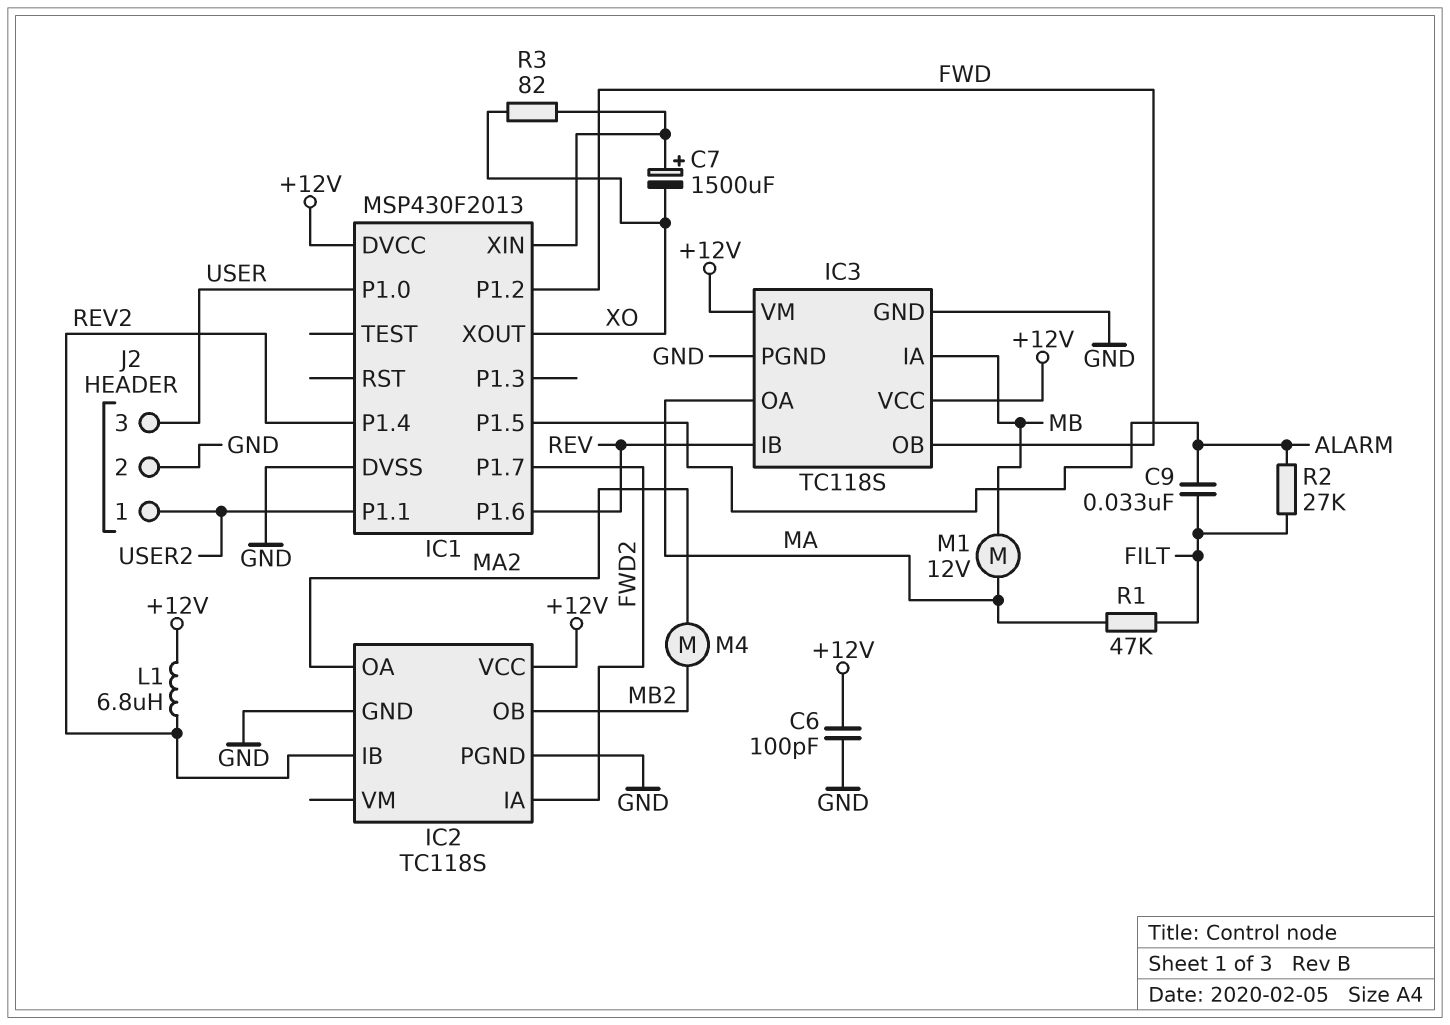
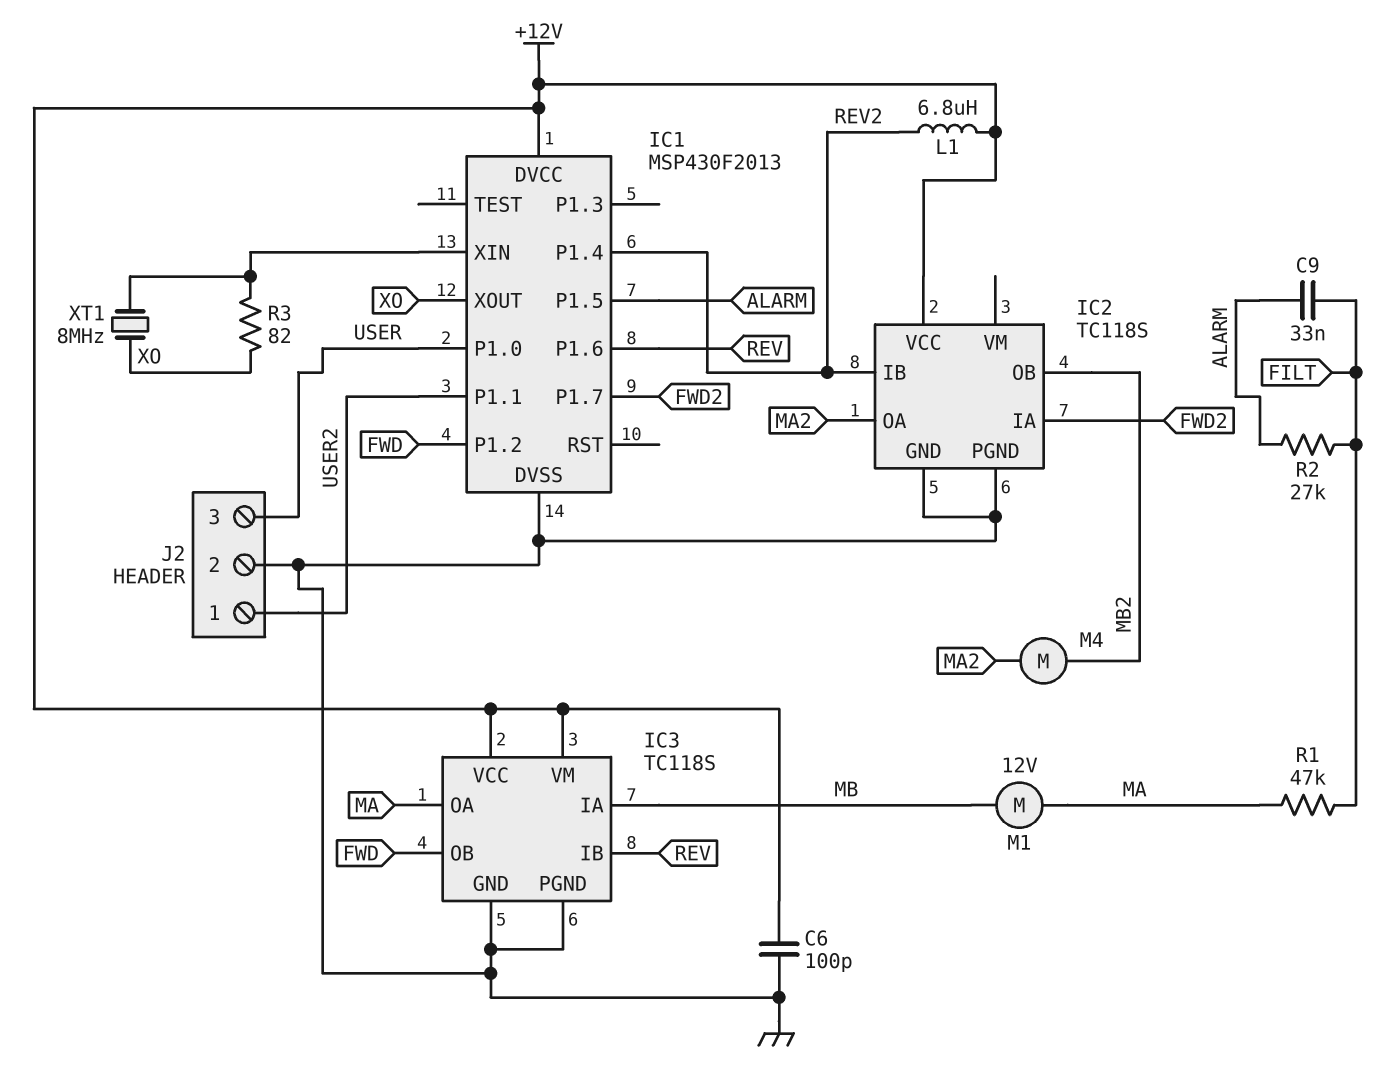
C7: 1500uF (plus IC1/XIN, minus XO) -> none
XT1: none -> 8MHz (IC1/XIN, XO)

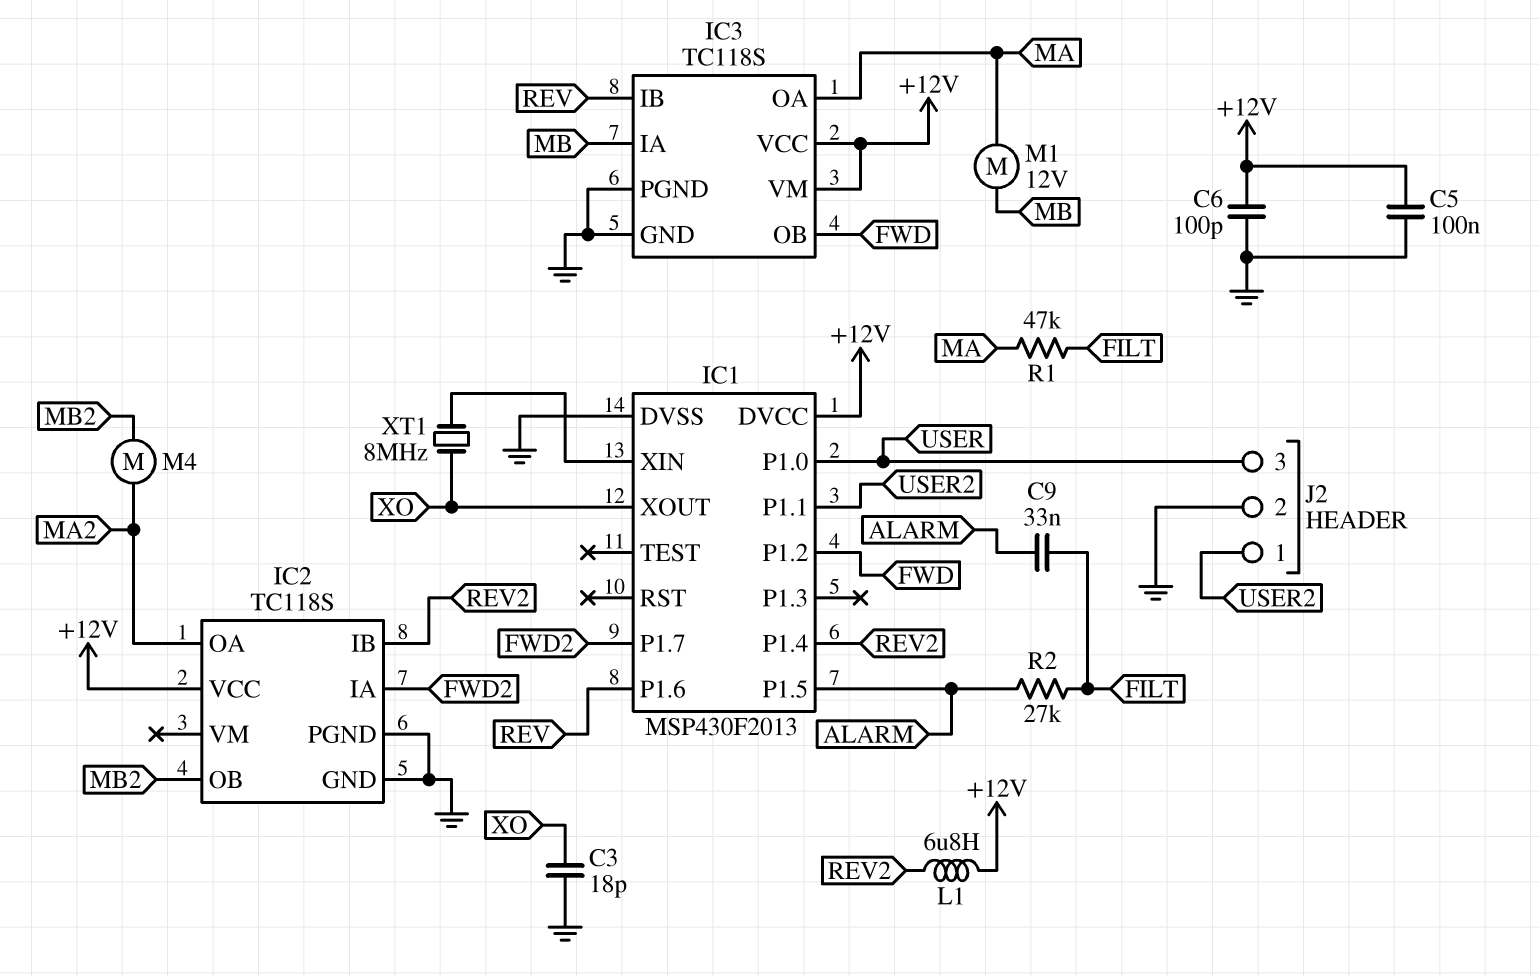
C3: none -> 18pF (GND, XO)
C5: none -> 100nF (+12V, GND)
R3: 82 (IC1/XIN, XO) -> none

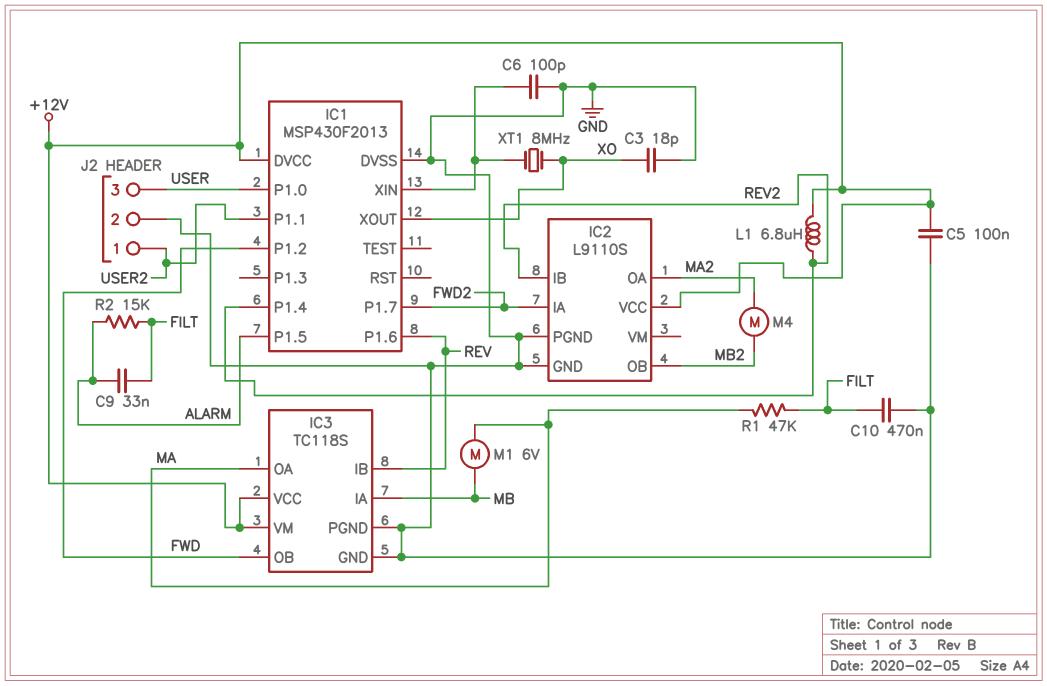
C6: 100pF (+12V, GND) -> 100pF (GND, IC1/XIN)
C10: none -> 470nF (FILT, GND)
IC2: TC118S -> L9110S
M1: motor 12V (MA, MB) -> motor 6V (MA, MB)
R2: 27k (ALARM, FILT) -> 15k (ALARM, FILT)

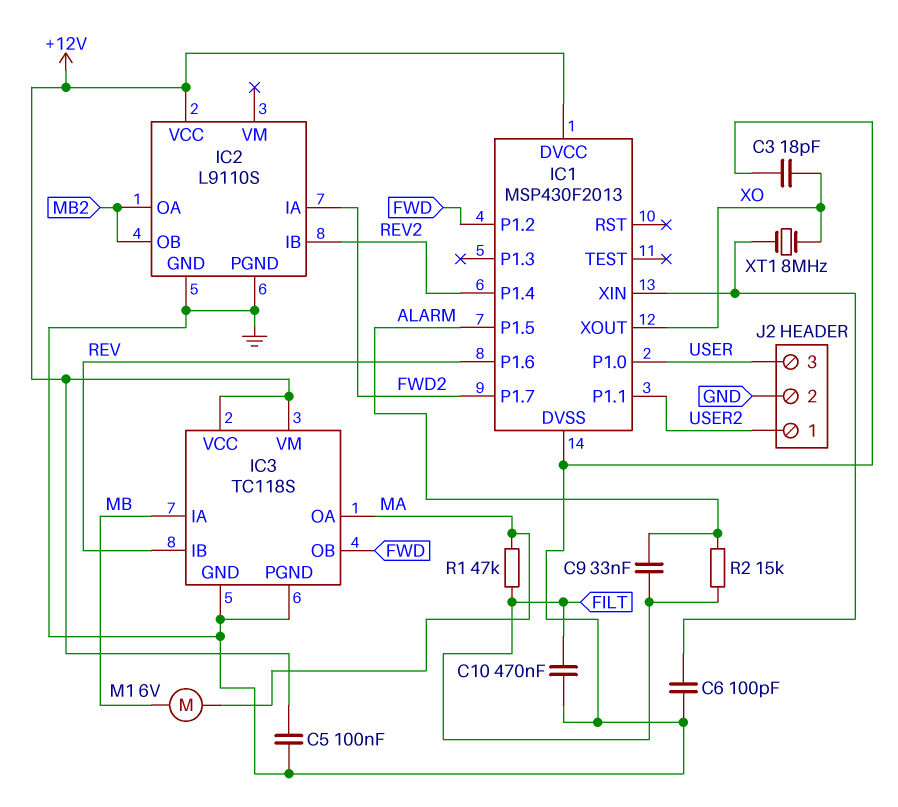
IC2 pin OA: MA2 -> MB2
L1: 6.8uH (+12V, REV2) -> none
M4: motor (MA2, MB2) -> none

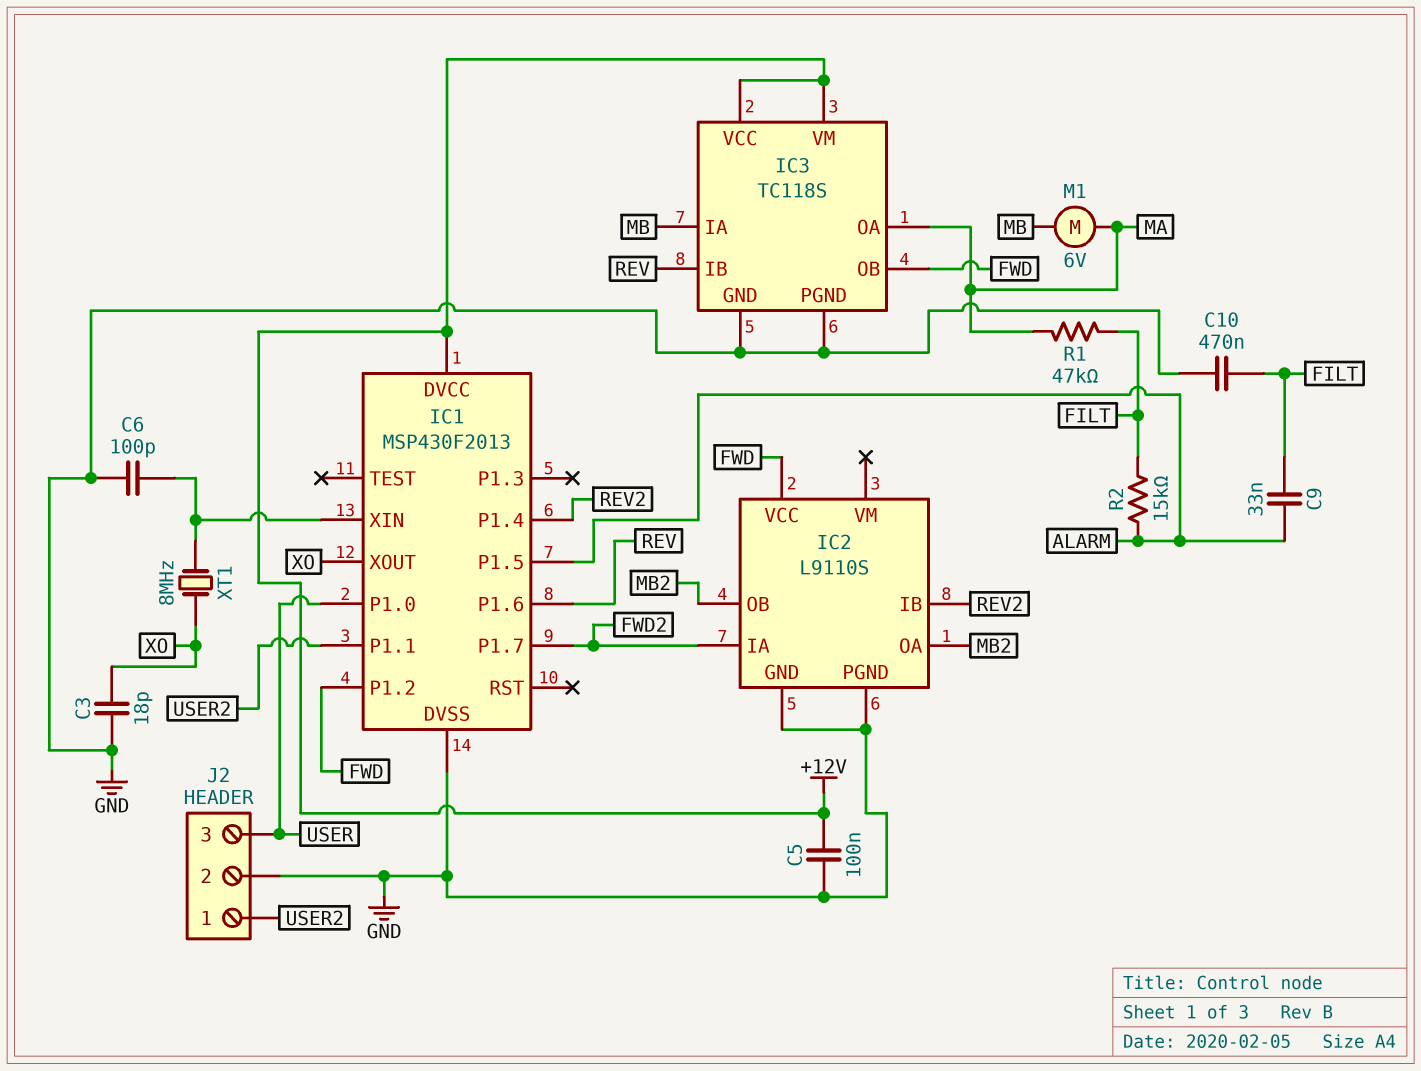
IC2 pin VCC: +12V -> FWD

